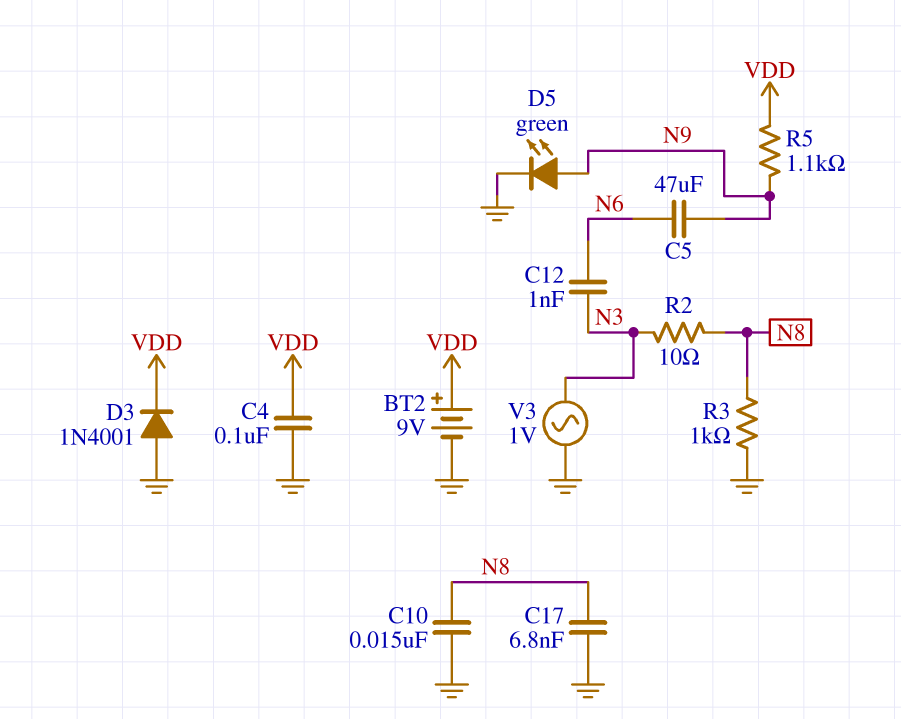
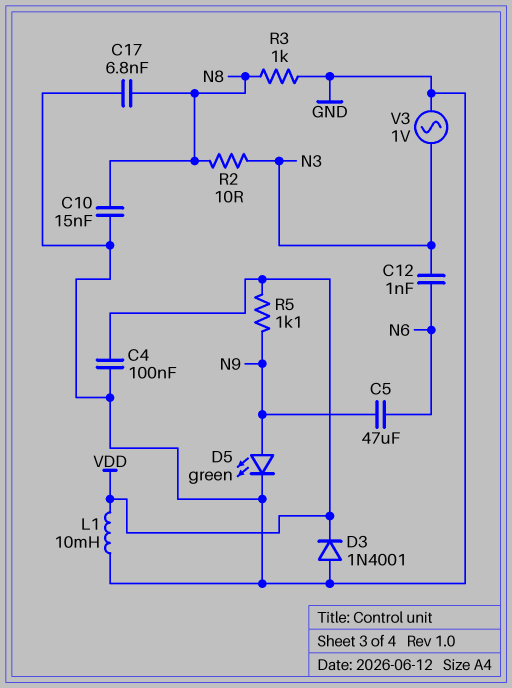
BT2: 9V (plus VDD, minus GND) -> none
L1: none -> 10mH (GND, VDD)

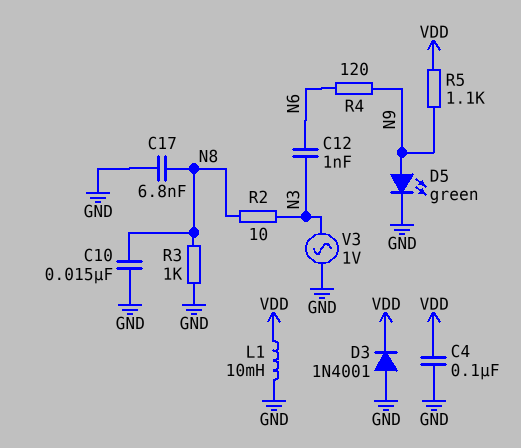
C5: 47uF (N6, N9) -> none
R4: none -> 120 (N6, N9)

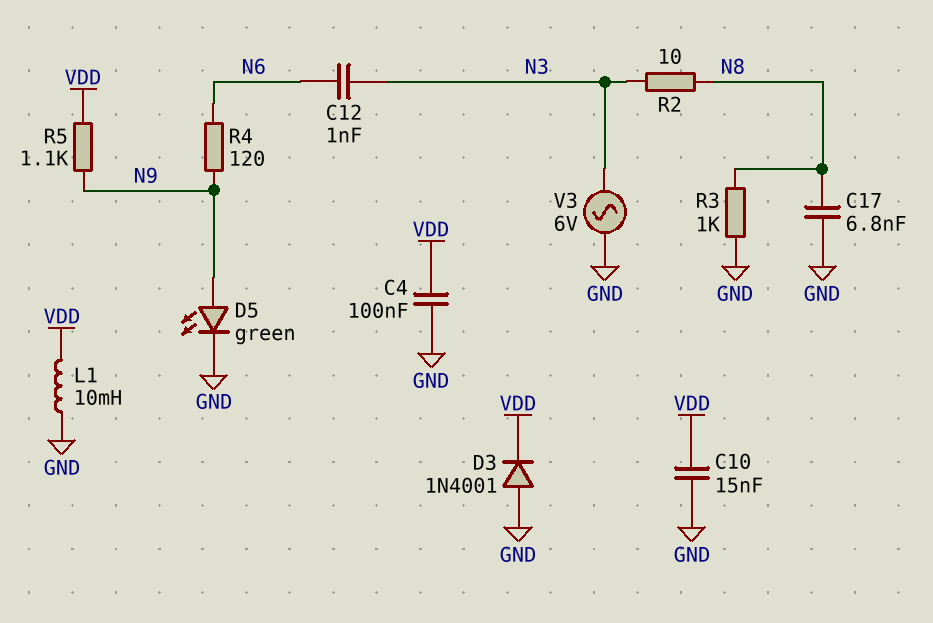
C10: 15nF (GND, N8) -> 15nF (GND, VDD)
V3: AC 1V (GND, N3) -> AC 6V (GND, N3)

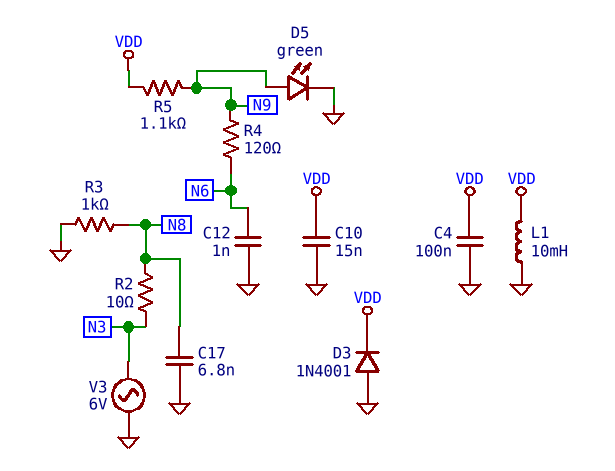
C12: 1nF (N3, N6) -> 1nF (GND, N6)

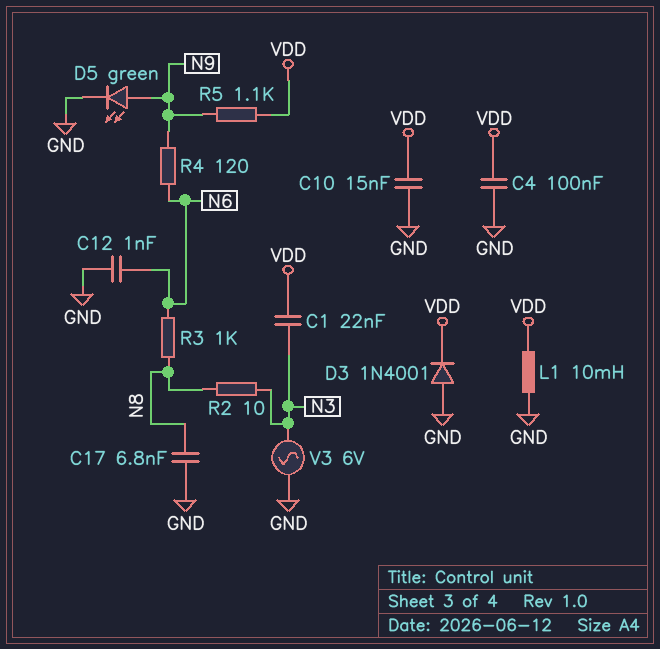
C1: none -> 22nF (N3, VDD)
R3: 1k (GND, N8) -> 1k (N6, N8)

